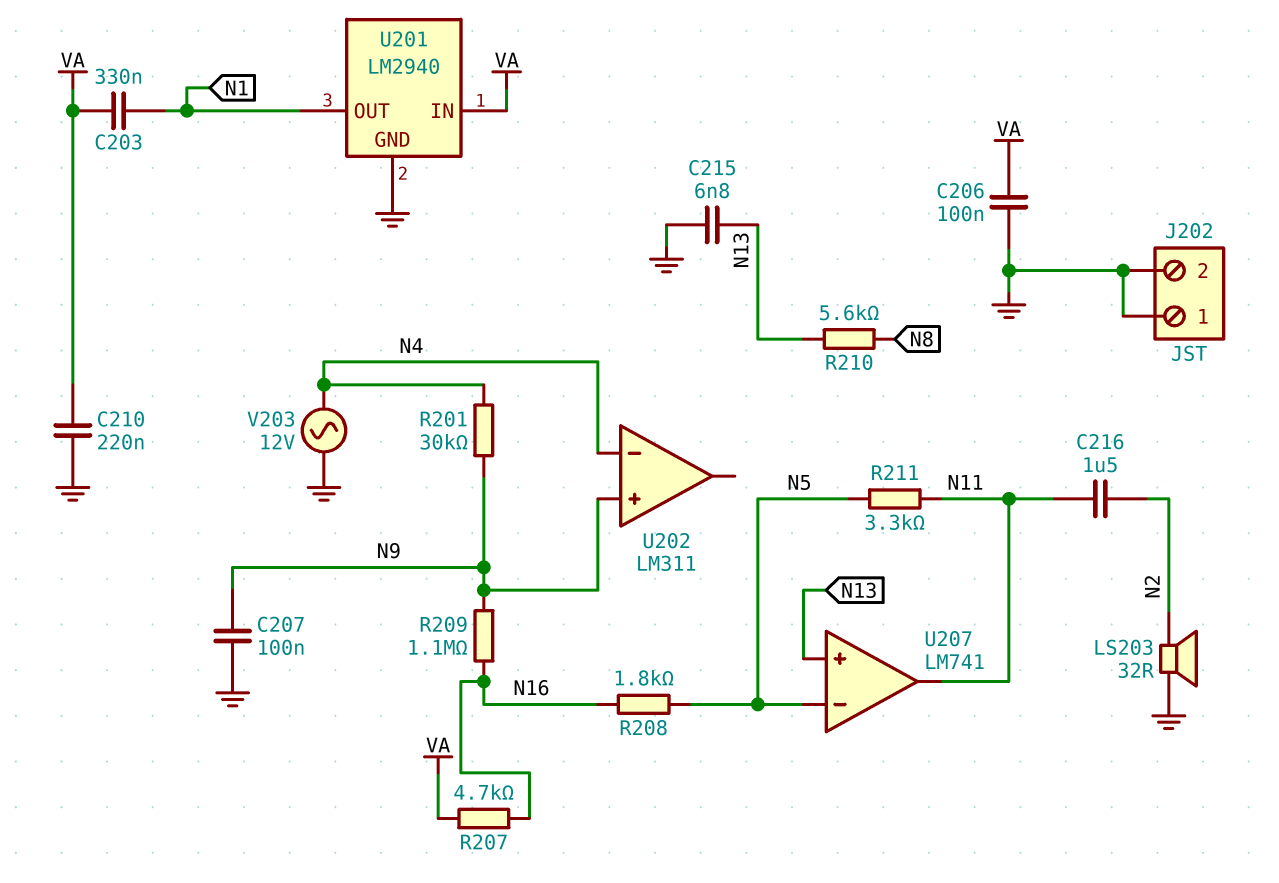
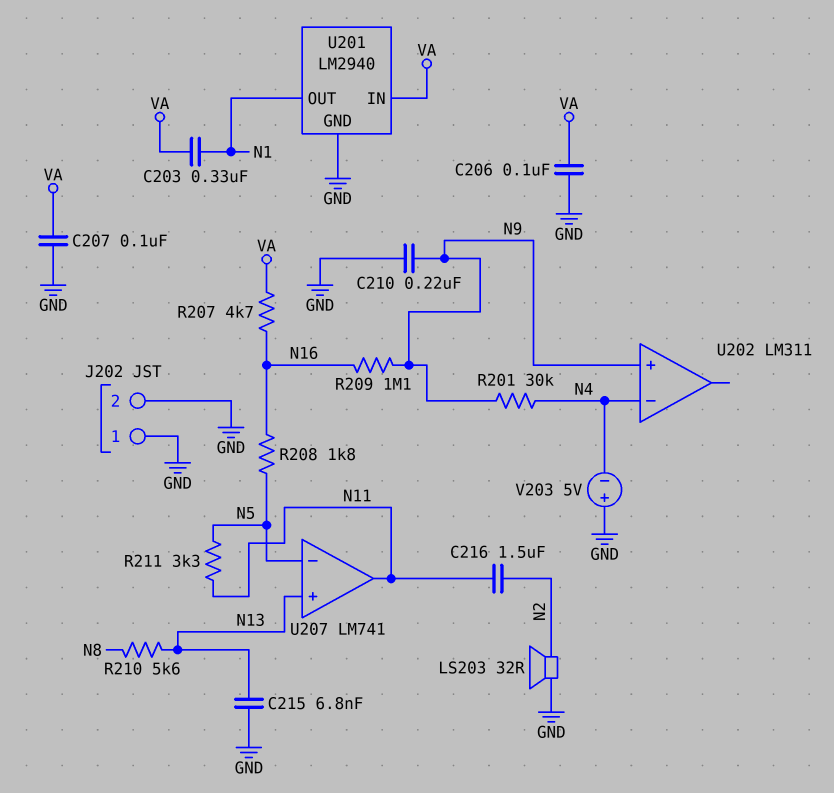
C207: 100nF (GND, N9) -> 100nF (GND, VA)
C210: 220nF (GND, VA) -> 220nF (GND, N9)
V203: AC 12V (GND, N4) -> 5V (plus GND, minus N4)

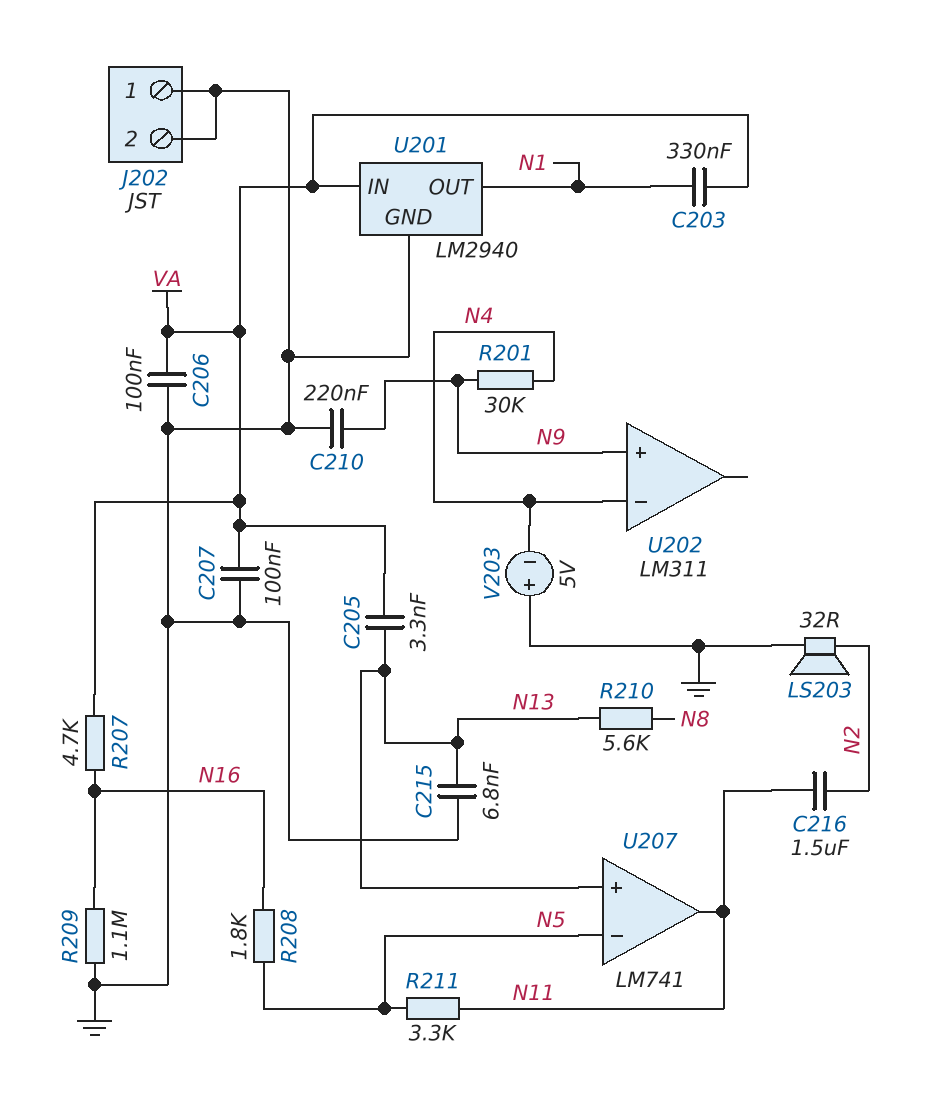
C205: none -> 3.3nF (N13, VA)
R209: 1.1M (N9, N16) -> 1.1M (GND, N16)

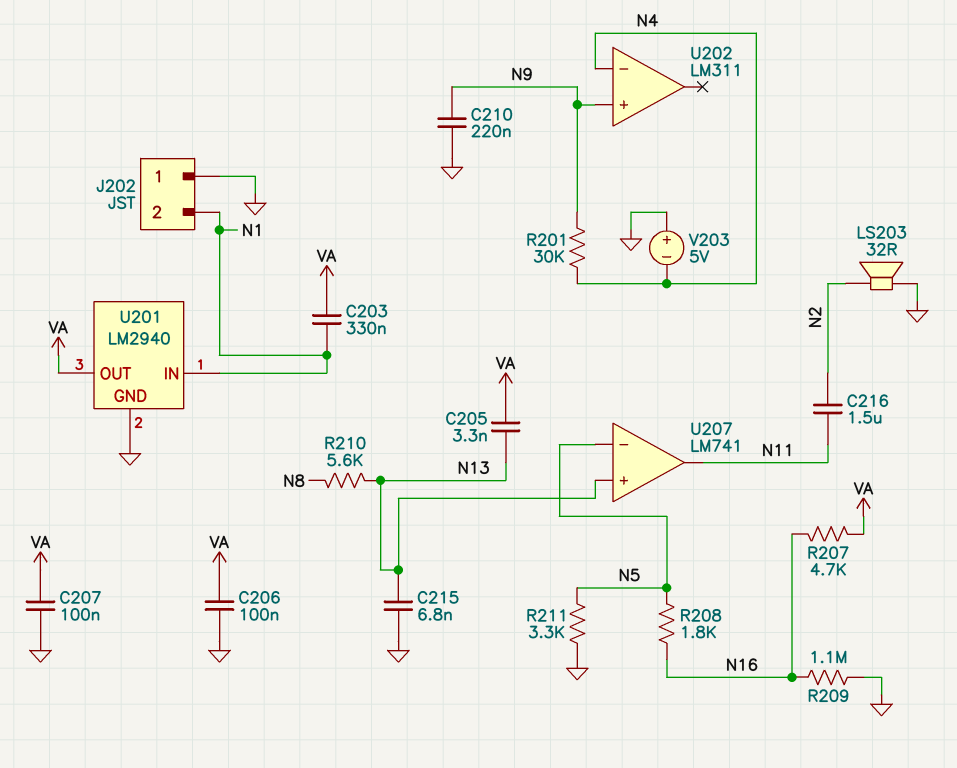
J202 pin 2: GND -> N1
R211: 3.3k (N5, N11) -> 3.3k (GND, N5)
U201 pin IN: VA -> N1
U201 pin OUT: N1 -> VA

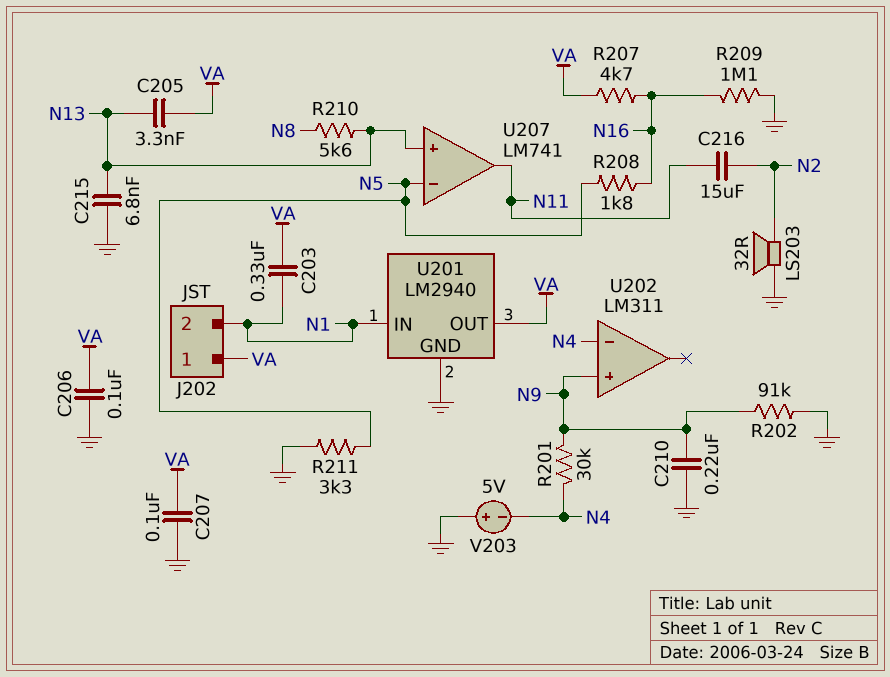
C216: 1.5uF (N2, N11) -> 15uF (N2, N11)
J202 pin 1: GND -> VA
R202: none -> 91k (GND, N9)

